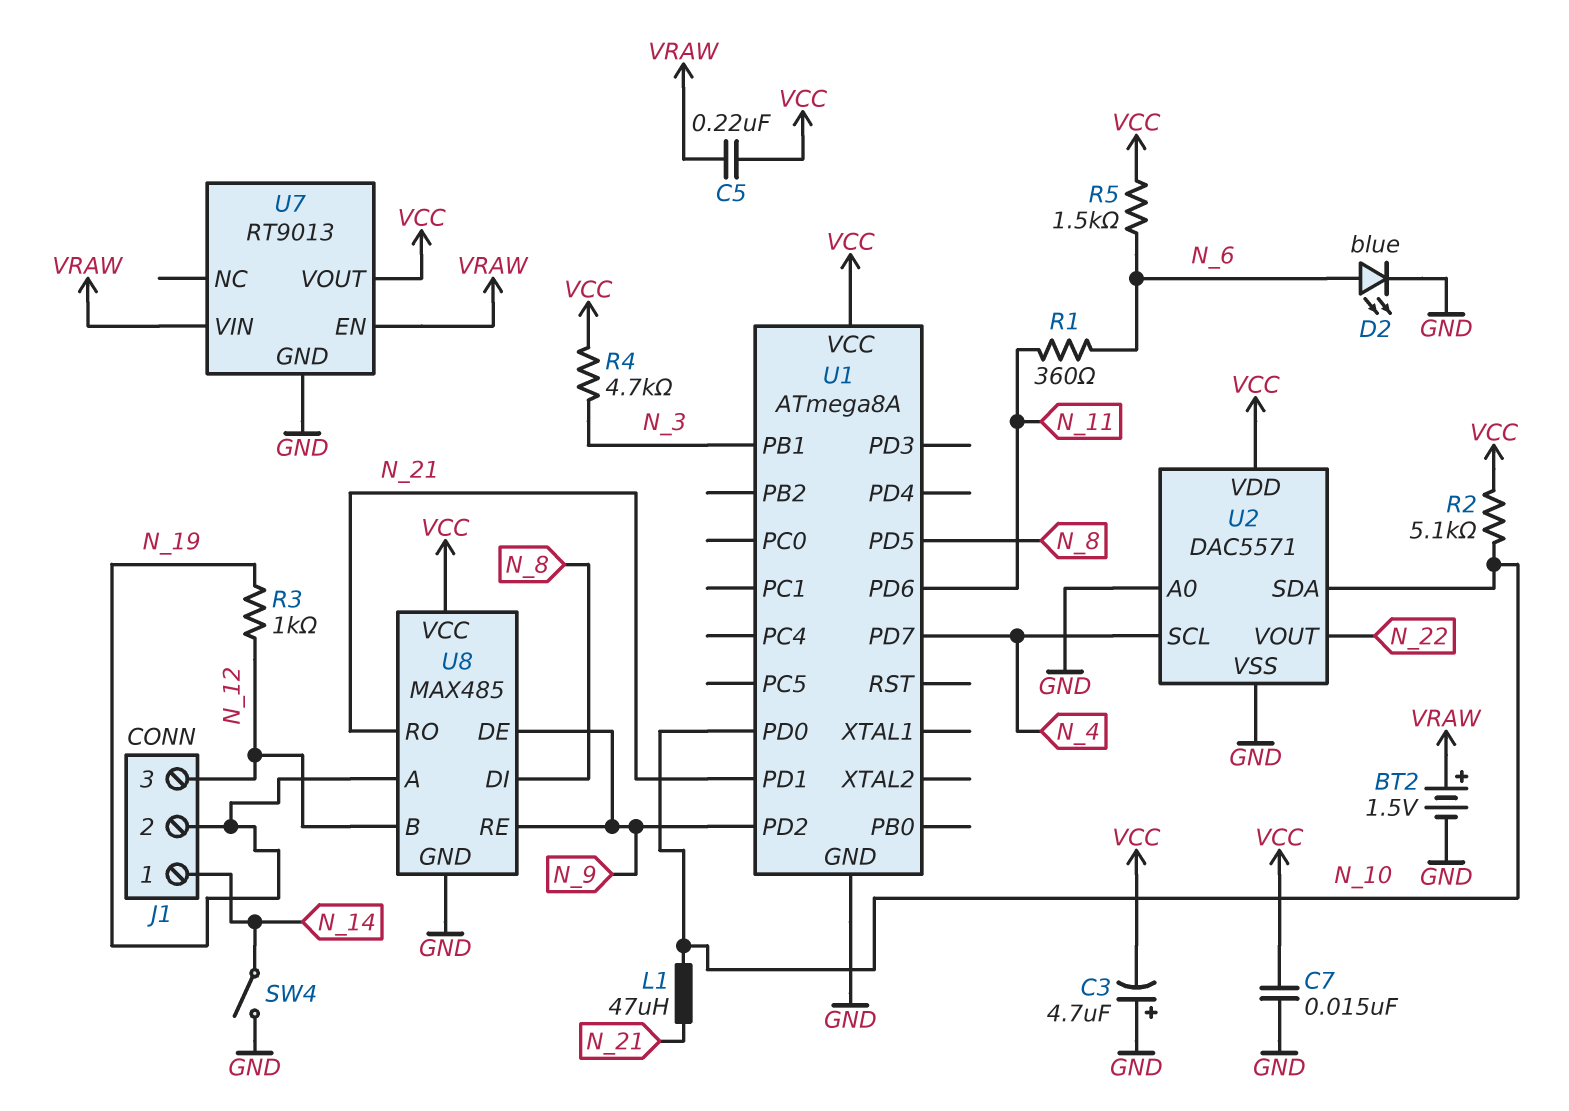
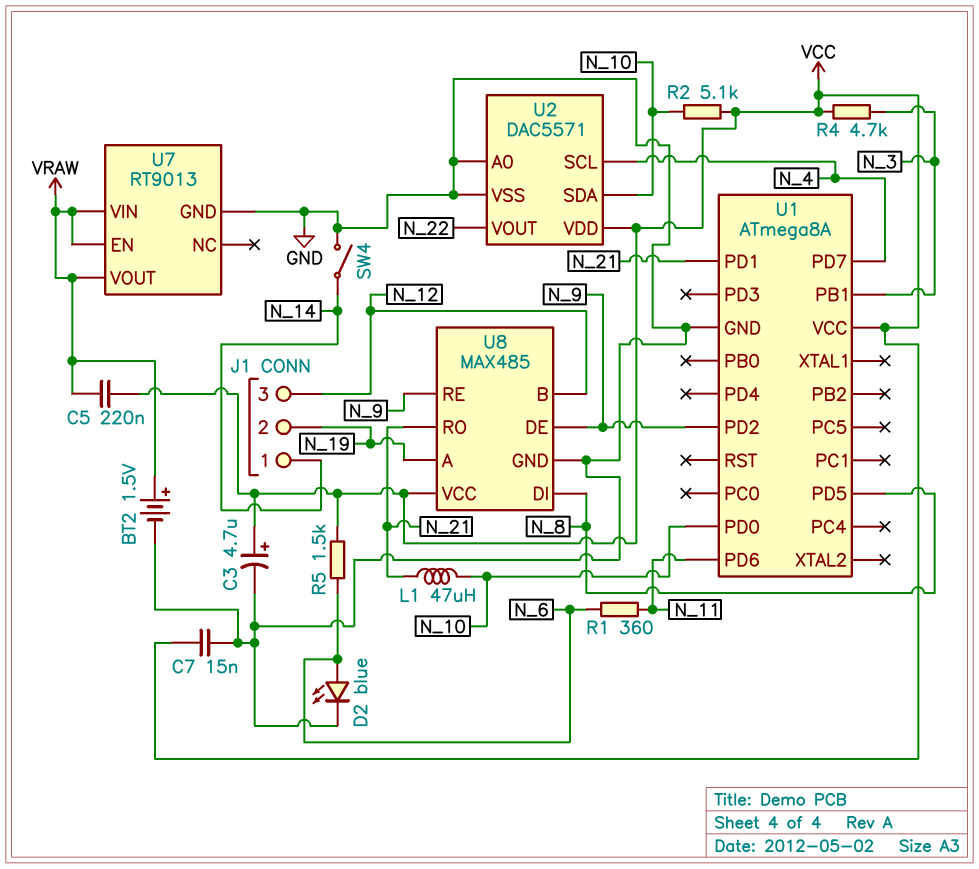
C3: 4.7uF (plus GND, minus VCC) -> 4.7uF (plus VCC, minus GND)
R3: 1k (N_12, N_19) -> none
U7 pin VOUT: VCC -> VRAW

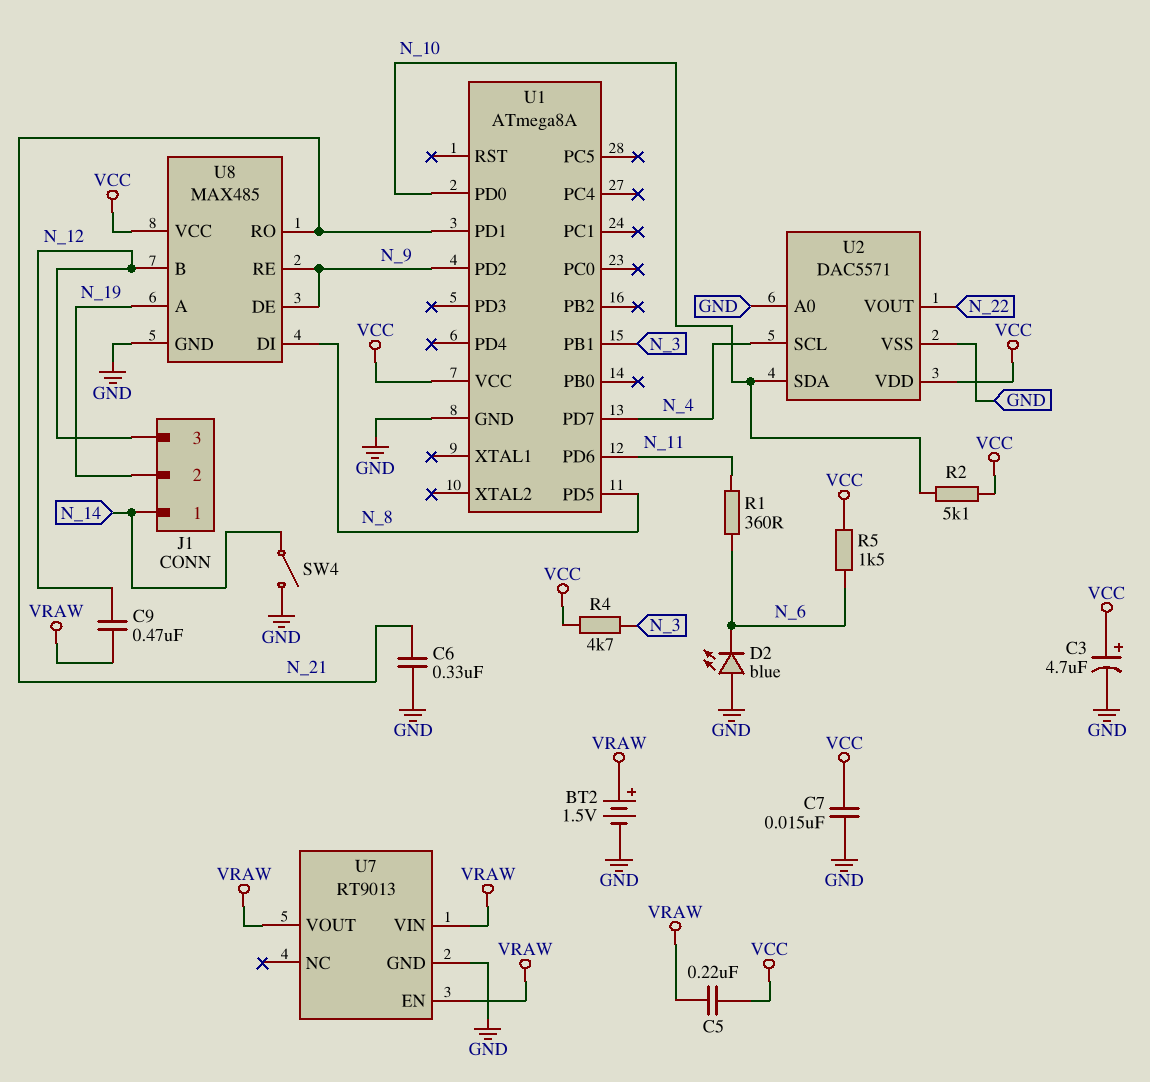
C6: none -> 330nF (GND, N_21)
C9: none -> 470nF (N_12, VRAW)
D2: LED blue (A N_6, K GND) -> LED blue (A GND, K N_6)
L1: 47uH (N_10, N_21) -> none

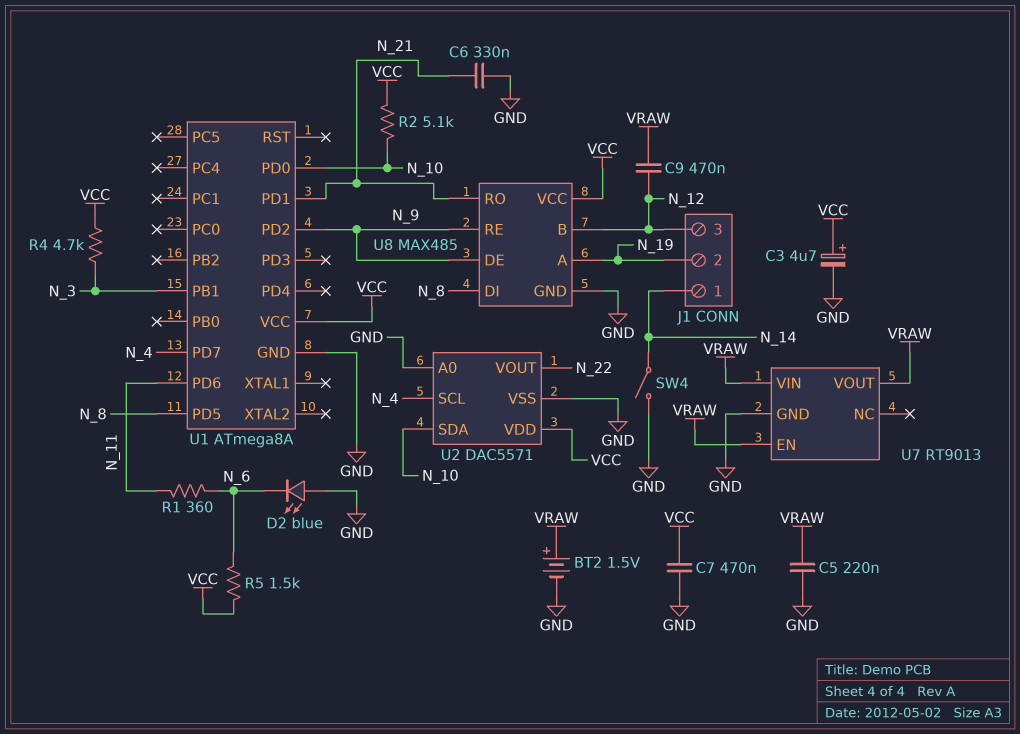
C5: 220nF (VCC, VRAW) -> 220nF (GND, VRAW)
C7: 15nF (GND, VCC) -> 470nF (GND, VCC)

